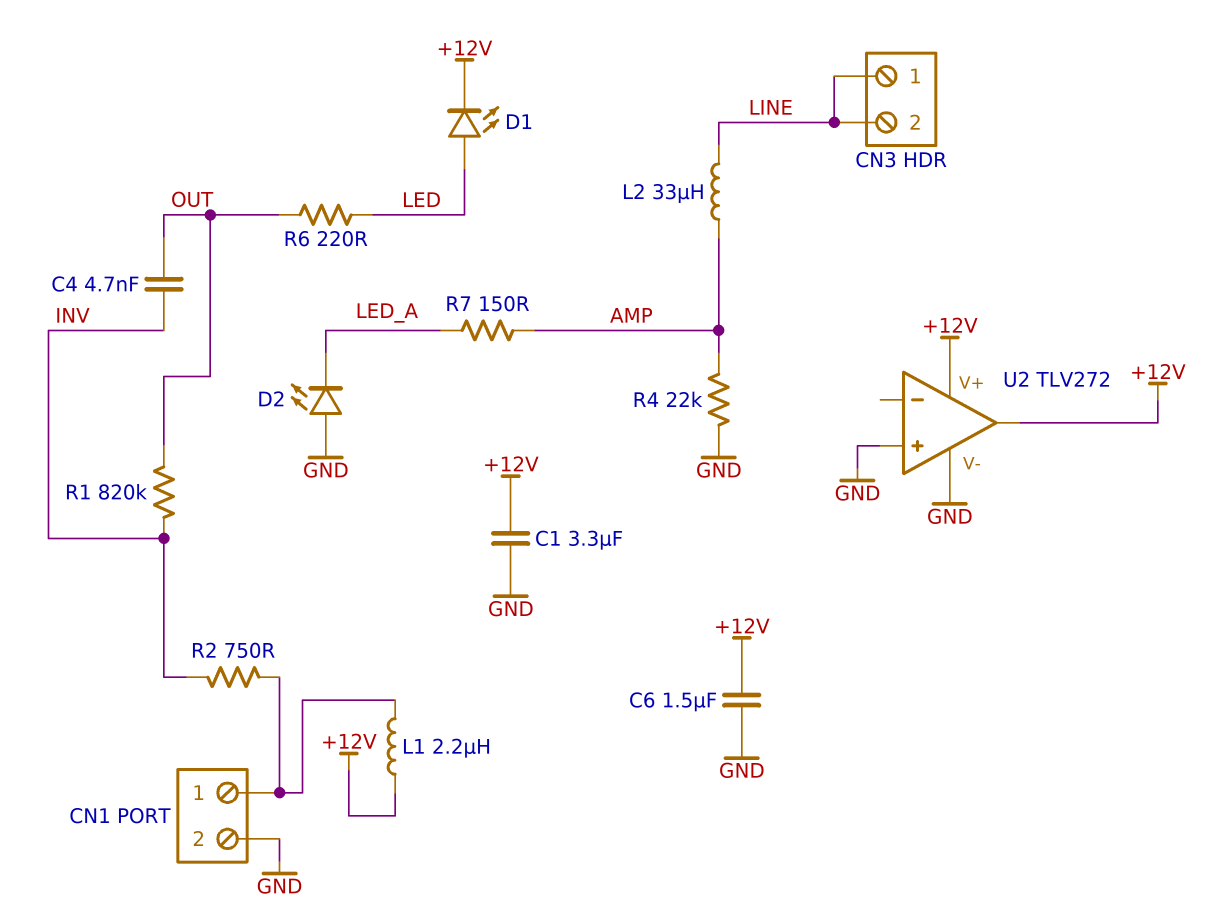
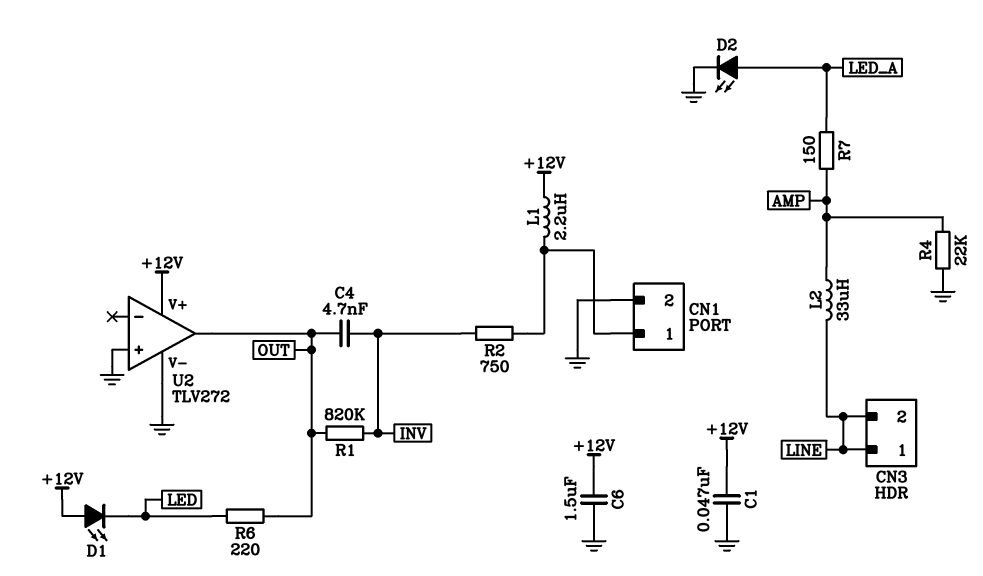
C1: 3.3uF (+12V, GND) -> 47nF (+12V, GND)
D1: LED (A LED, K +12V) -> LED (A +12V, K LED)
D2: LED (A GND, K LED_A) -> LED (A LED_A, K GND)
U2 pin out: +12V -> OUT

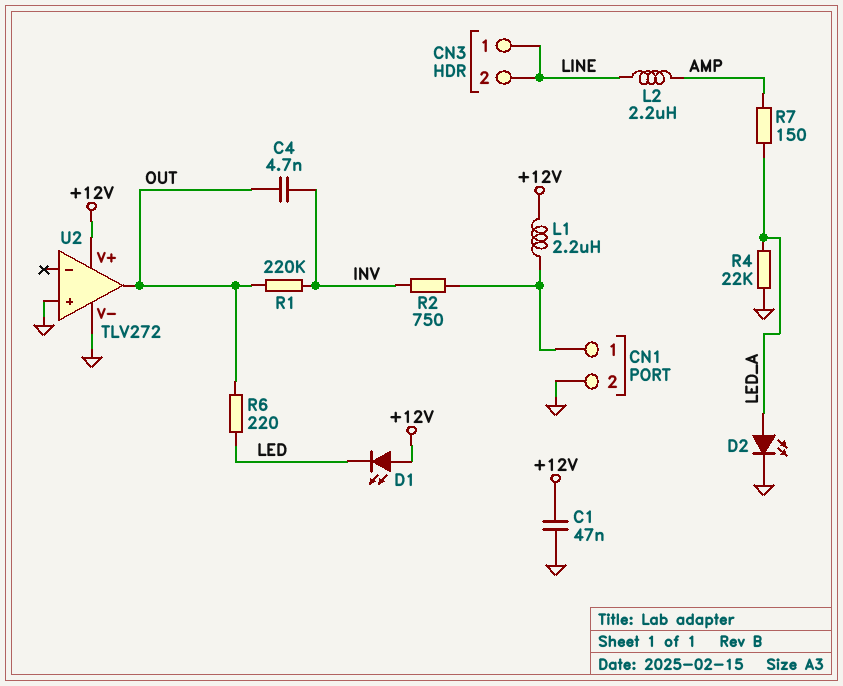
C6: 1.5uF (+12V, GND) -> none
L2: 33uH (AMP, LINE) -> 2.2uH (AMP, LINE)
R1: 820k (INV, OUT) -> 220k (INV, OUT)
R4: 22k (AMP, GND) -> 22k (GND, LED_A)

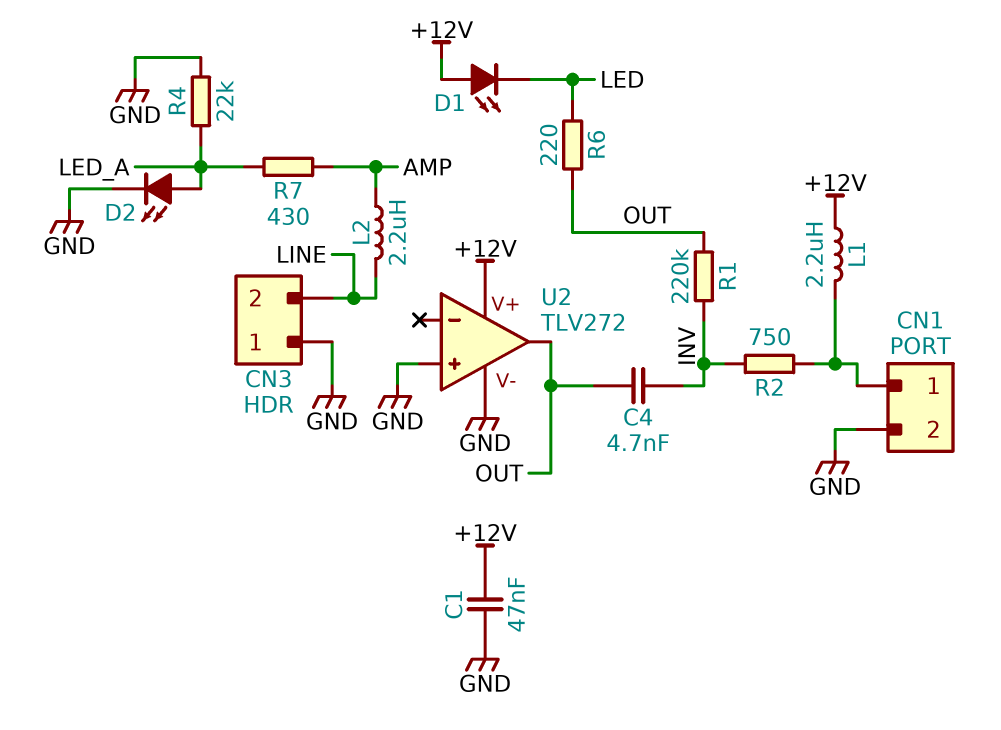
CN3 pin 1: LINE -> GND
R7: 150 (AMP, LED_A) -> 430 (AMP, LED_A)

